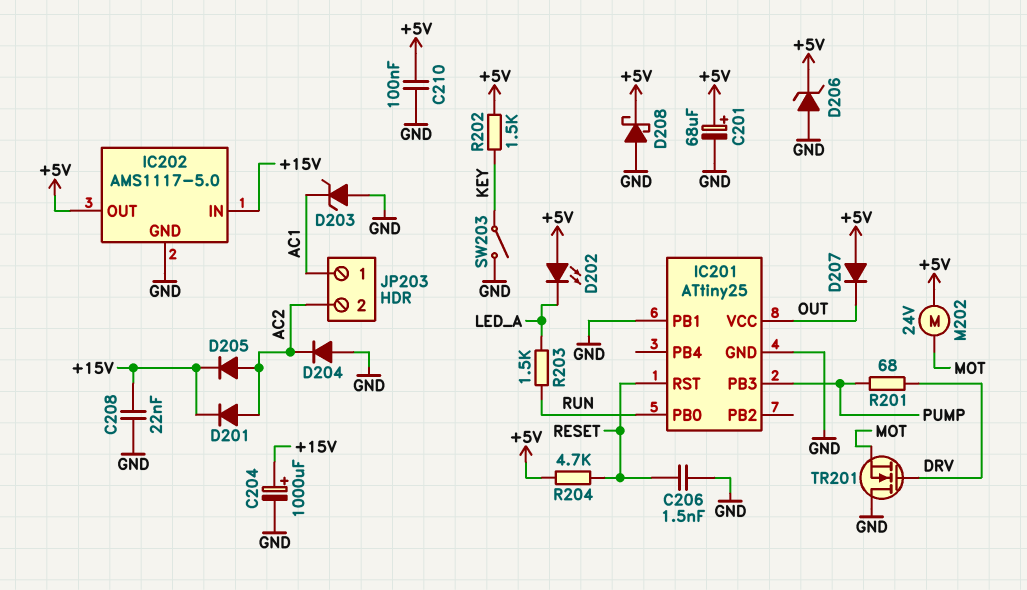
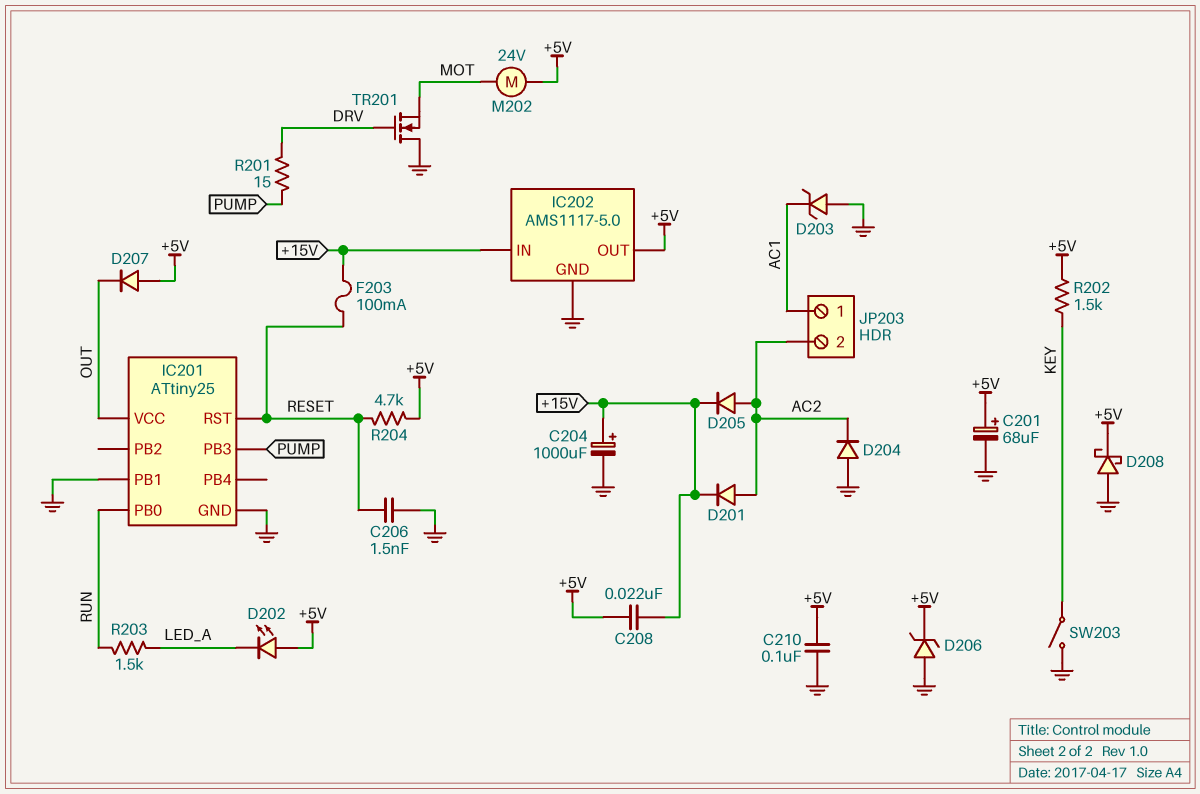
C208: 22nF (+15V, GND) -> 22nF (+5V, +15V)
F203: none -> 100mA (+15V, RESET)
R201: 68 (DRV, PUMP) -> 15 (DRV, PUMP)

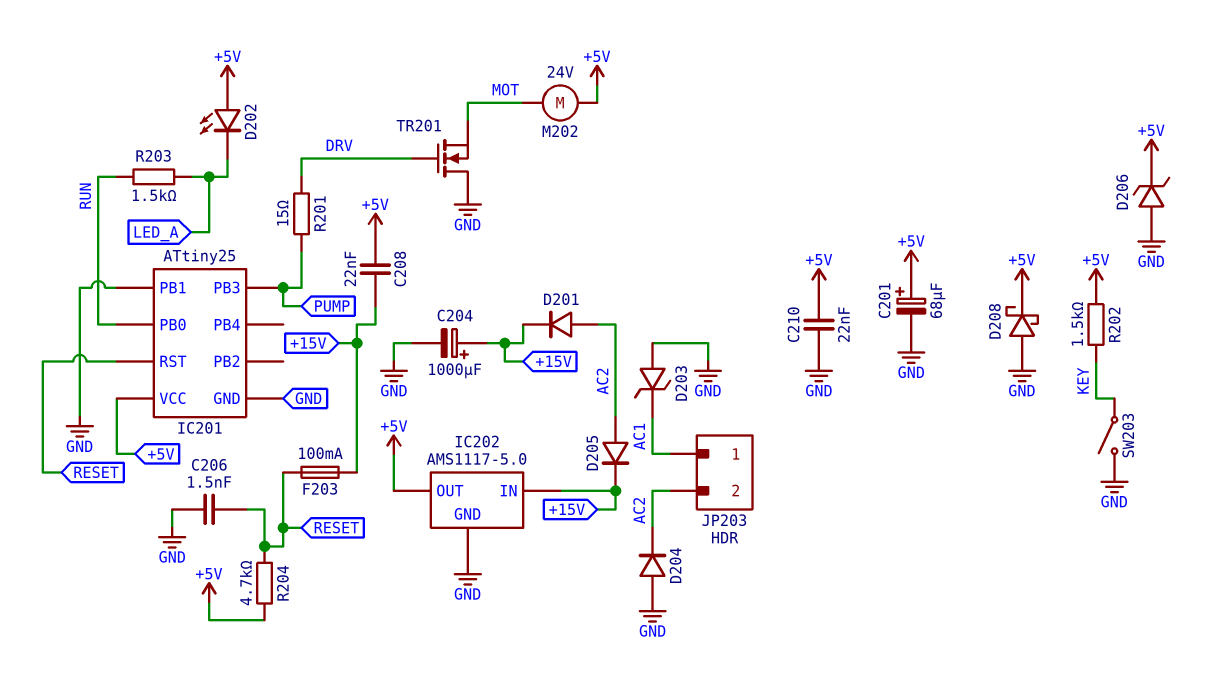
C210: 100nF (+5V, GND) -> 22nF (+5V, GND)
D207: diode (A +5V, K OUT) -> none
IC201 pin VCC: OUT -> +5V

